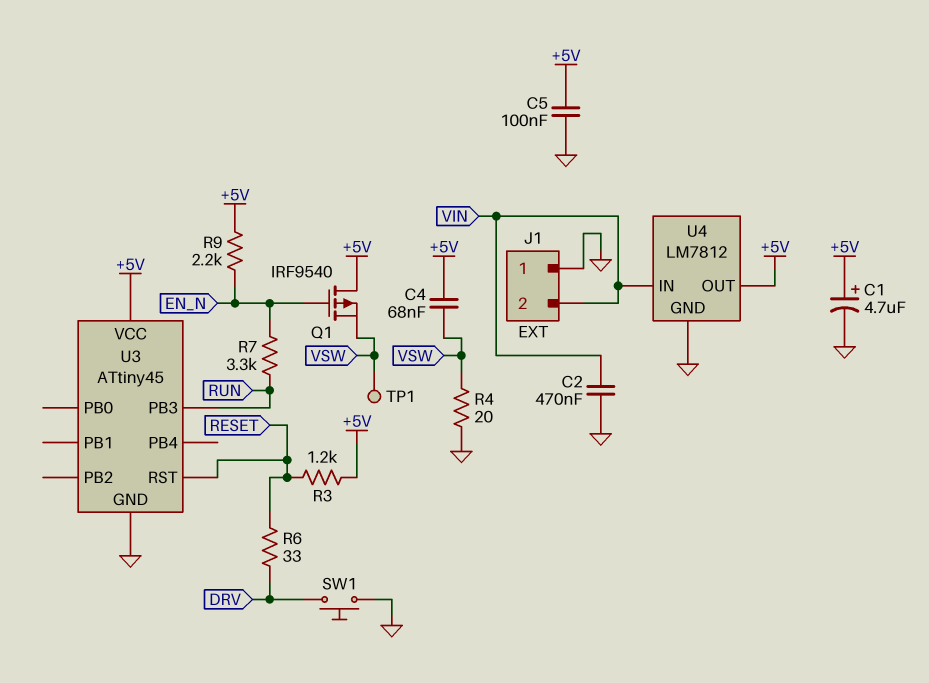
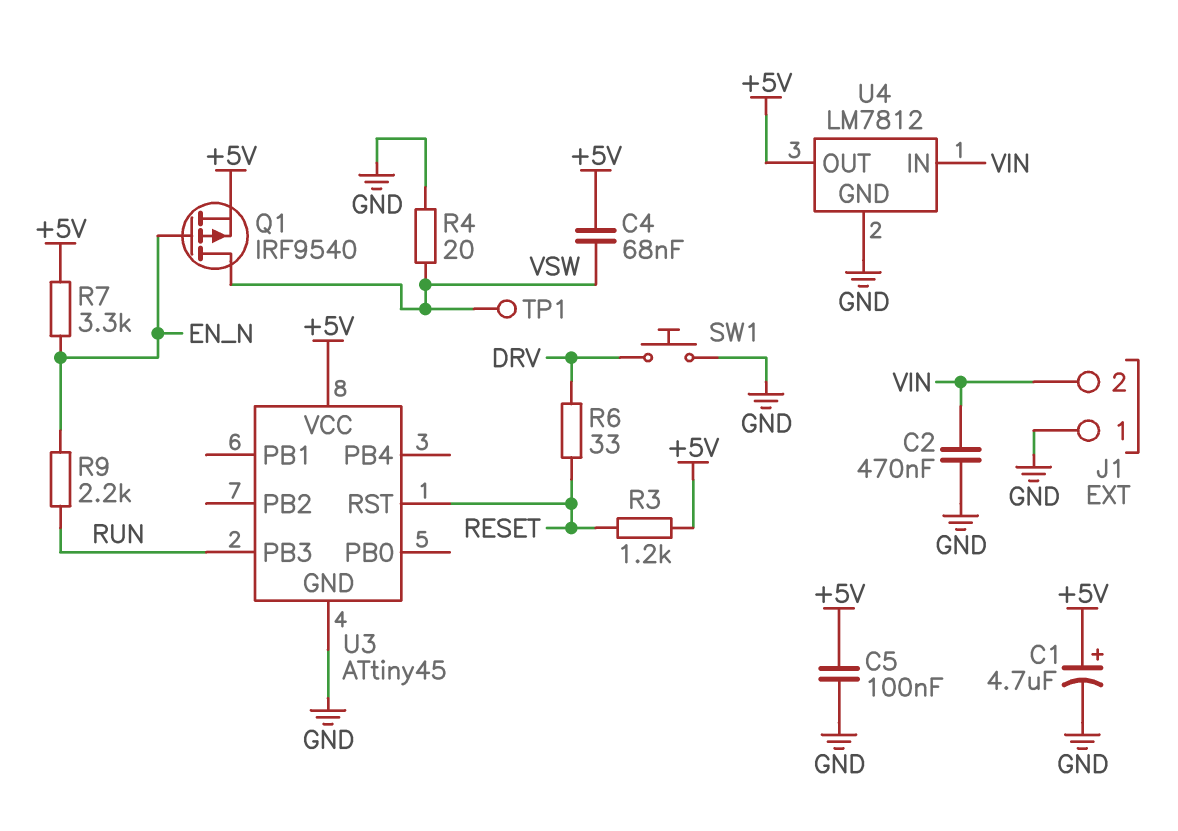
Q1: PMOS IRF9540 (G EN_N, D +5V, S VSW) -> PMOS IRF9540 (G EN_N, D VSW, S +5V)
R7: 3.3k (EN_N, RUN) -> 3.3k (+5V, EN_N)
R9: 2.2k (+5V, EN_N) -> 2.2k (EN_N, RUN)

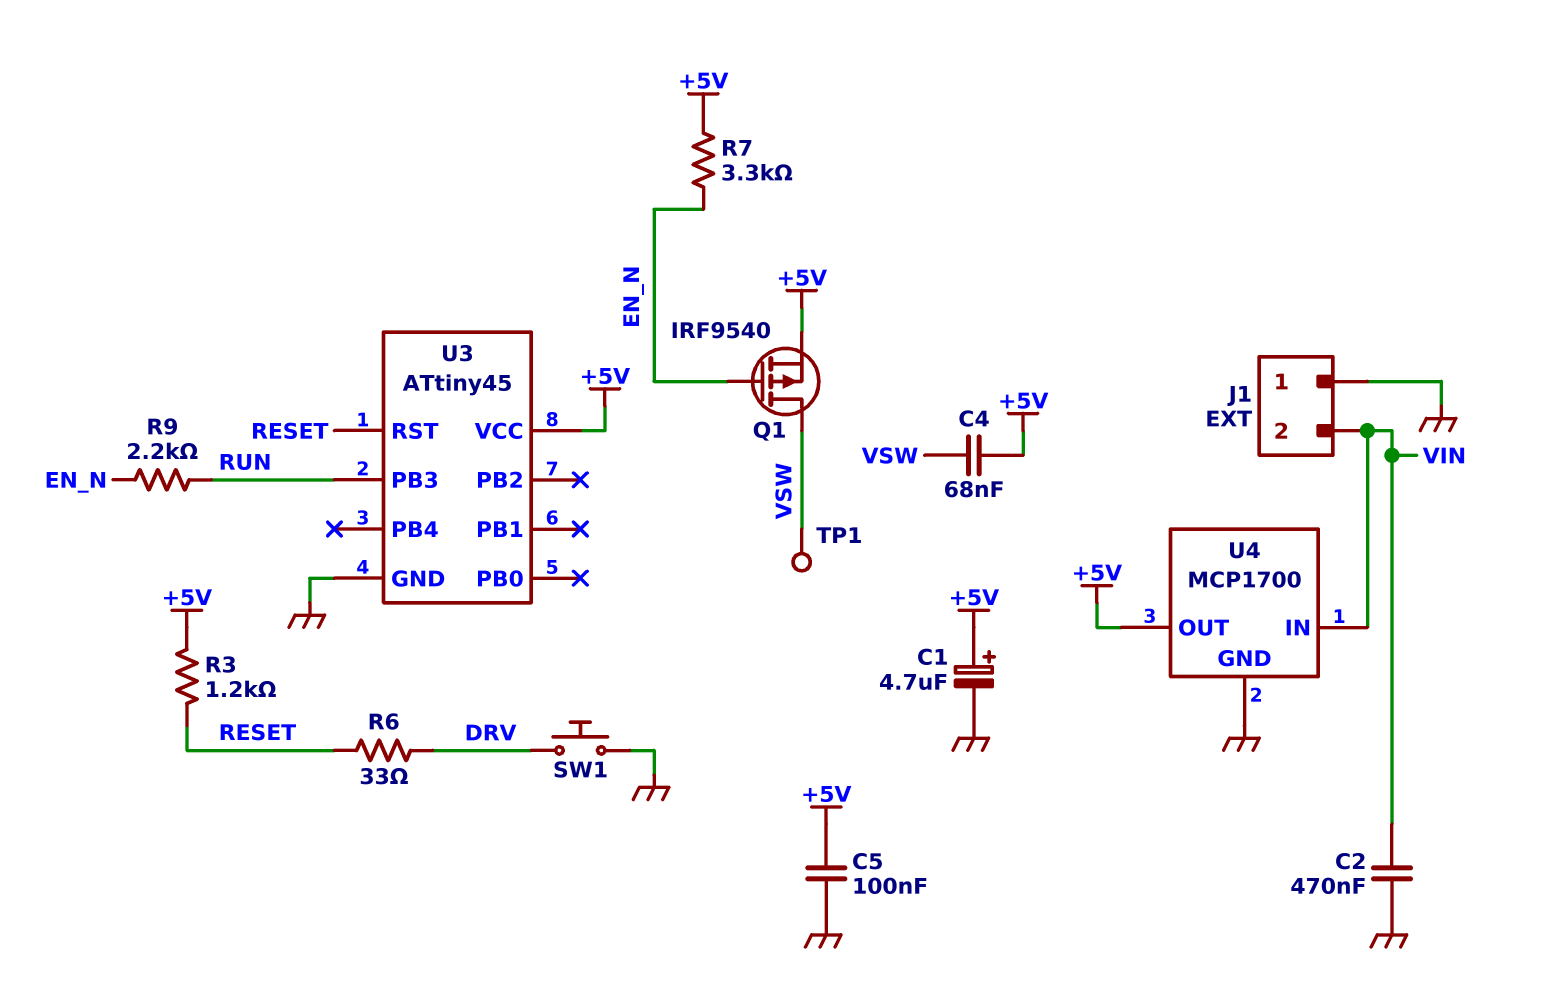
R4: 20 (GND, VSW) -> none
U4: LM7812 -> MCP1700

